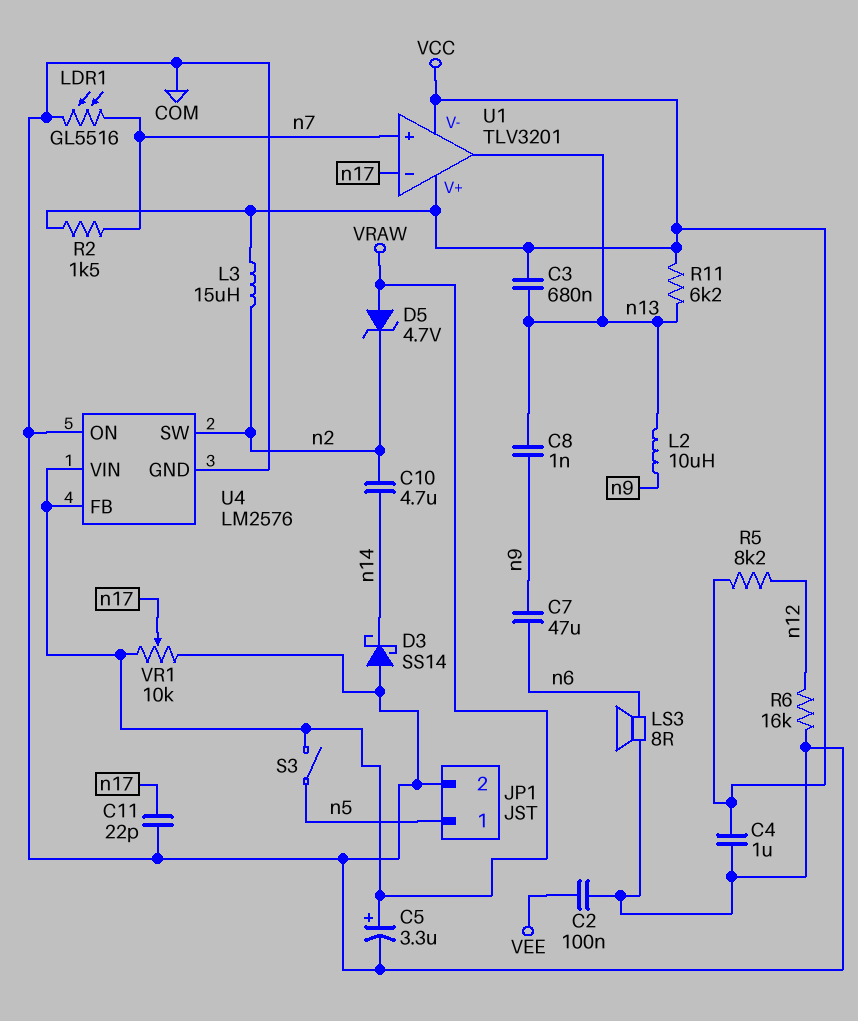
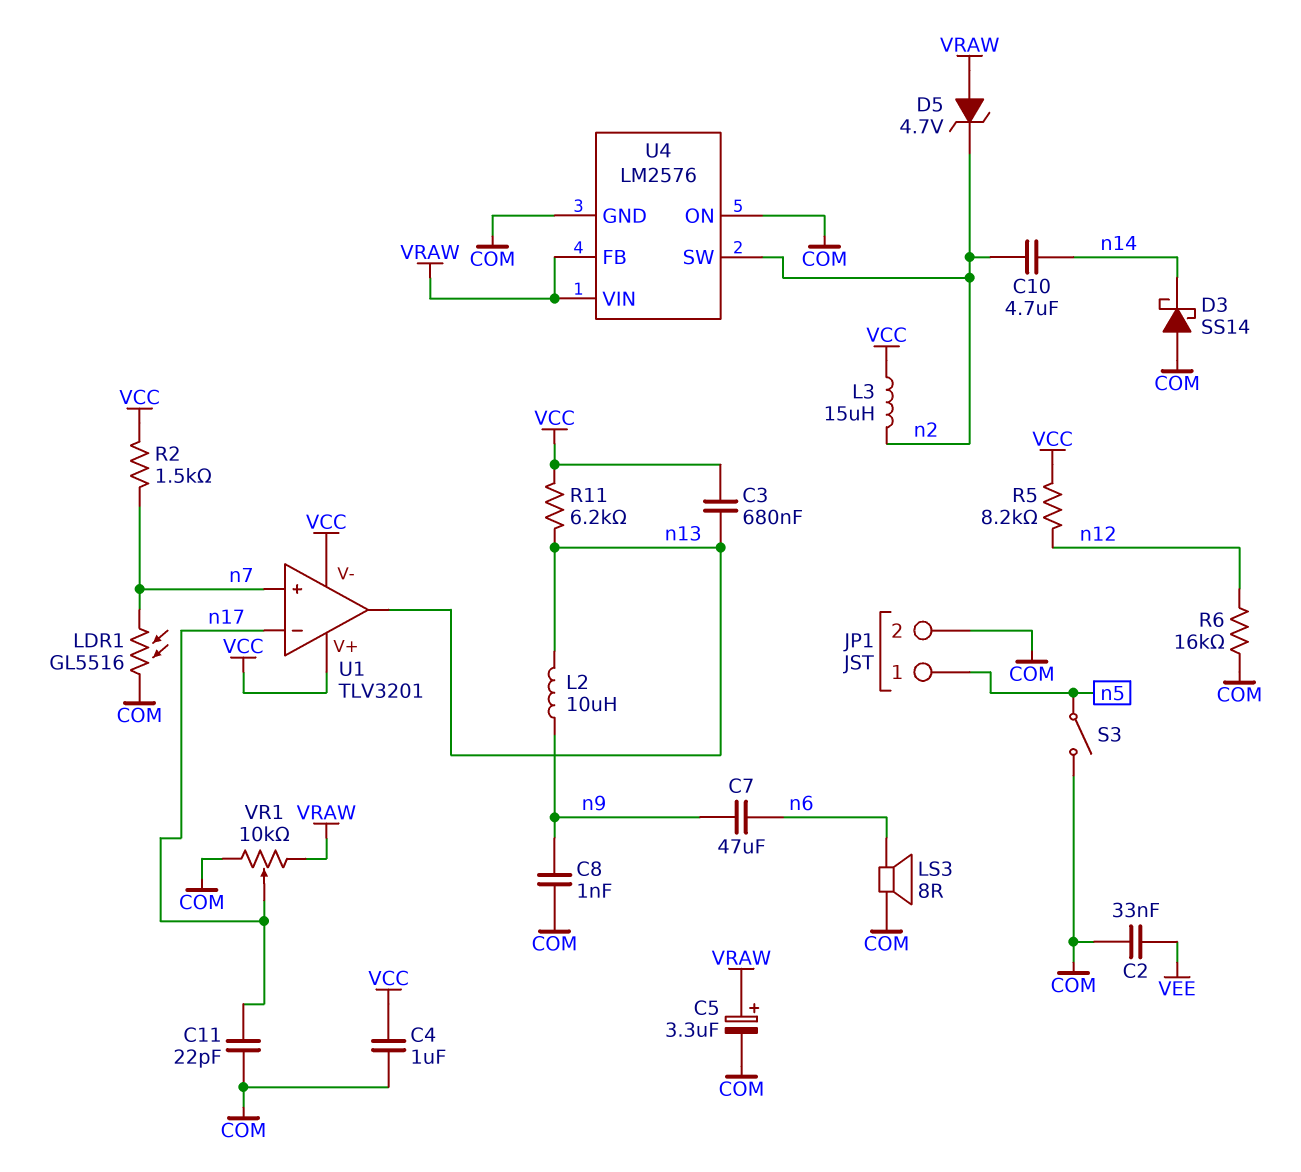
C2: 100nF (COM, VEE) -> 33nF (COM, VEE)
C8: 1nF (n9, n13) -> 1nF (COM, n9)
S3: switch (VRAW, n5) -> switch (COM, n5)

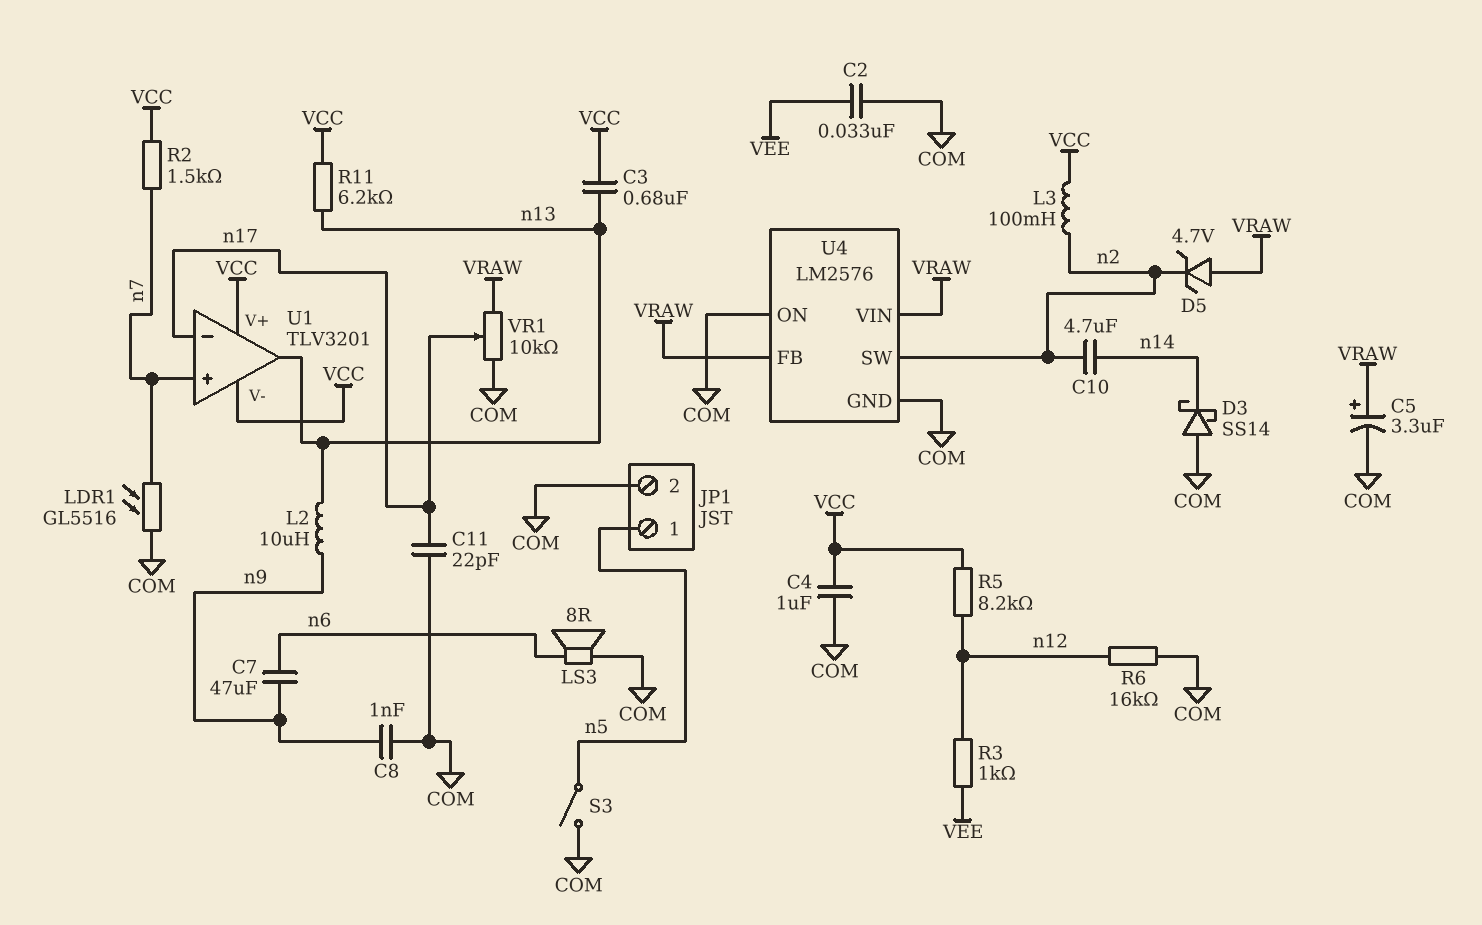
L3: 15uH (VCC, n2) -> 100mH (VCC, n2)
R3: none -> 1k (VEE, n12)

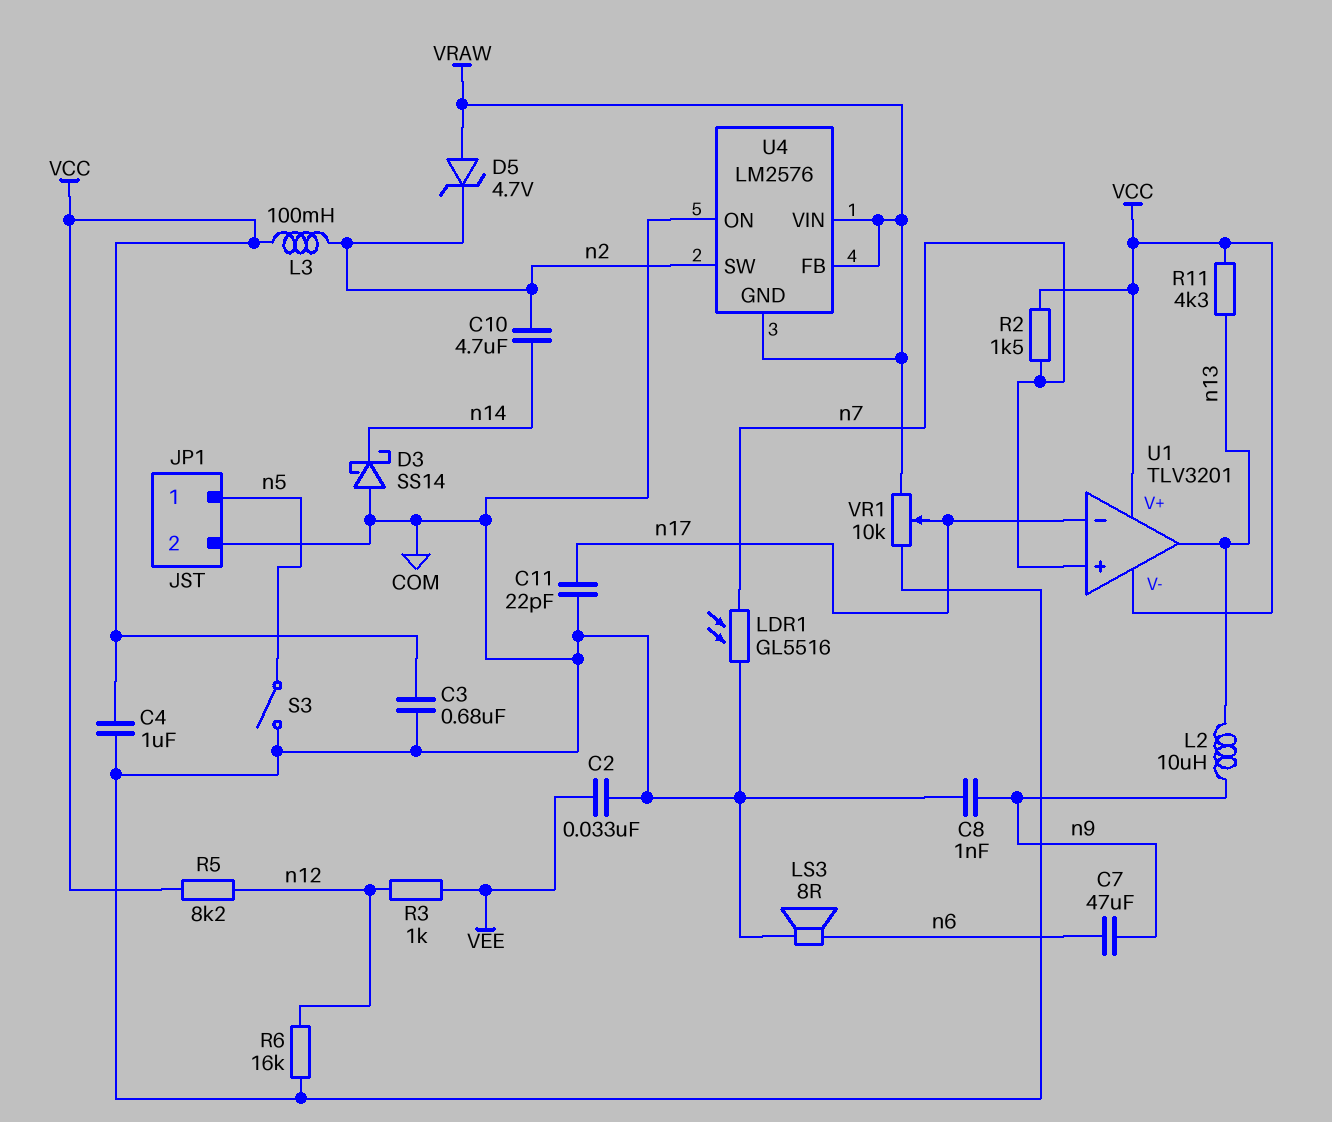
C3: 680nF (VCC, n13) -> 680nF (COM, VCC)
C5: 3.3uF (plus VRAW, minus COM) -> none
R11: 6.2k (VCC, n13) -> 4.3k (VCC, n13)
U4 pin GND: COM -> VRAW

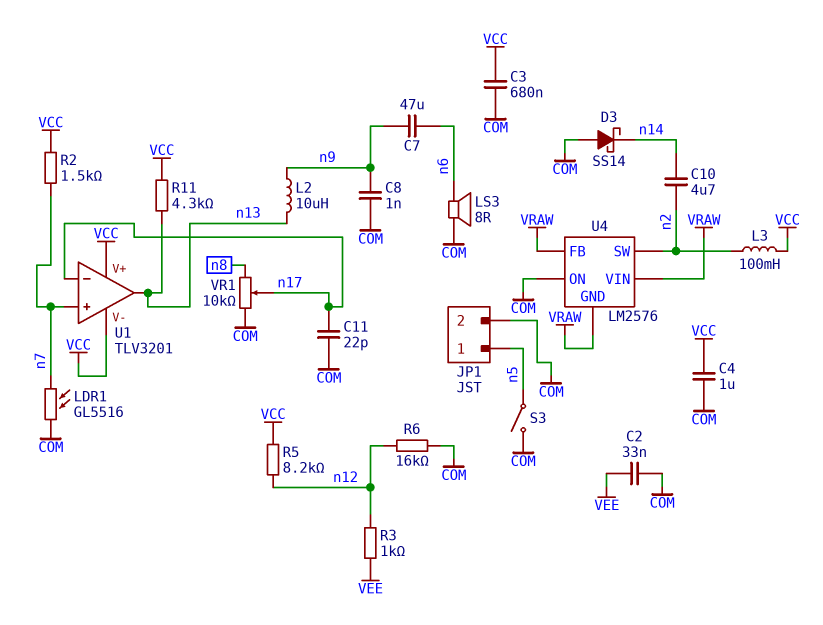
D5: zener 4.7V (A VRAW, K n2) -> none
VR1: 10k (COM, VRAW, wiper n17) -> 10k (COM, n8, wiper n17)

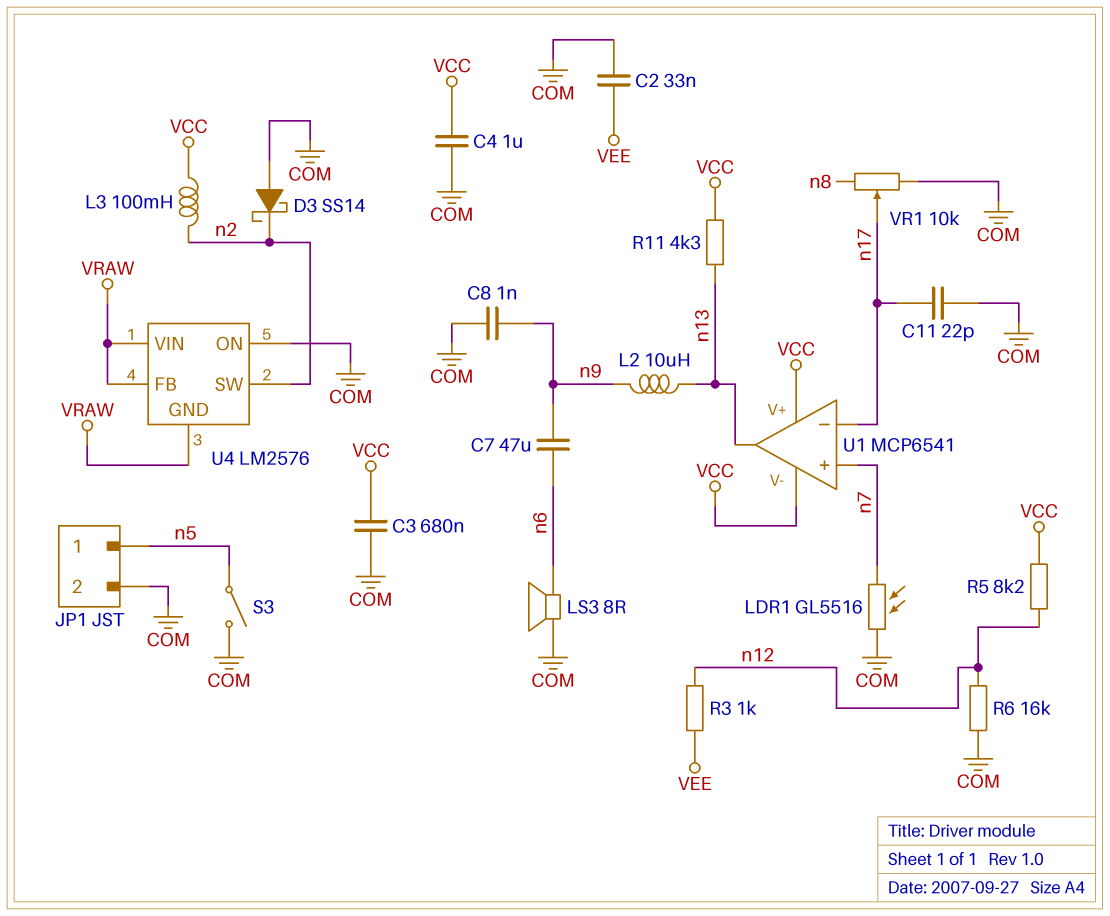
C10: 4.7uF (n2, n14) -> none
D3: schottky SS14 (A COM, K n14) -> schottky SS14 (A COM, K n2)
R2: 1.5k (VCC, n7) -> none
U1: TLV3201 -> MCP6541

